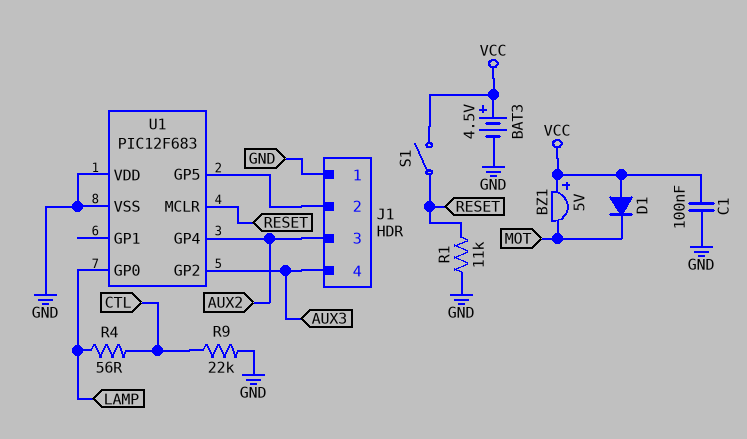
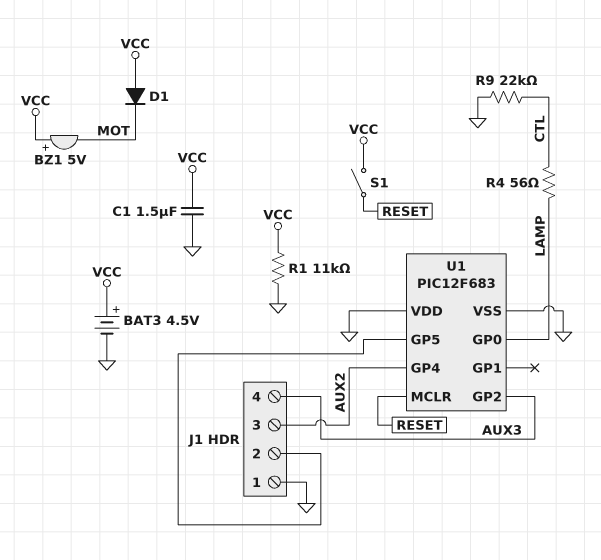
C1: 100nF (GND, VCC) -> 1.5uF (GND, VCC)
R1: 11k (GND, RESET) -> 11k (GND, VCC)

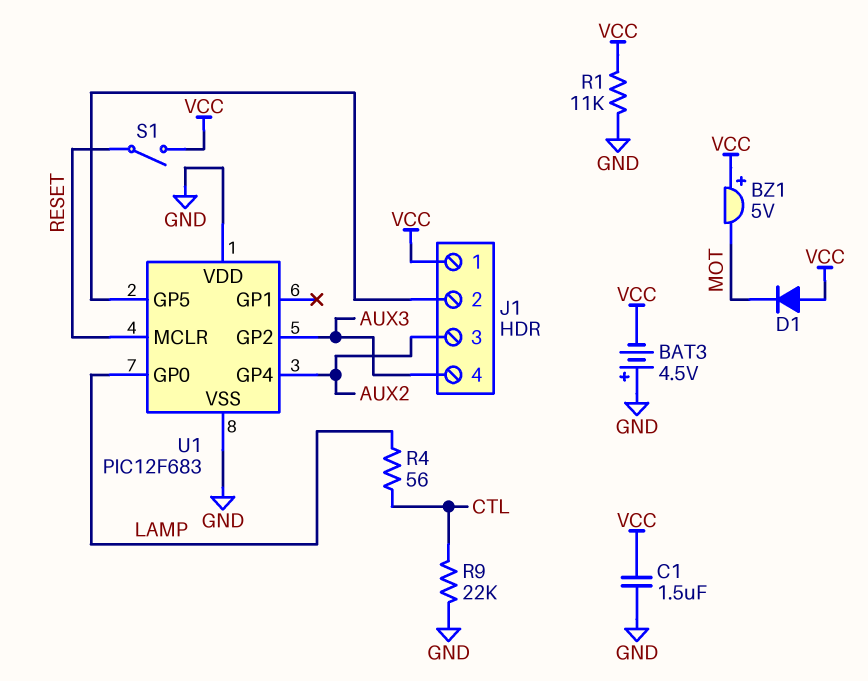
BAT3: 4.5V (plus VCC, minus GND) -> 4.5V (plus GND, minus VCC)
J1 pin 1: GND -> VCC

